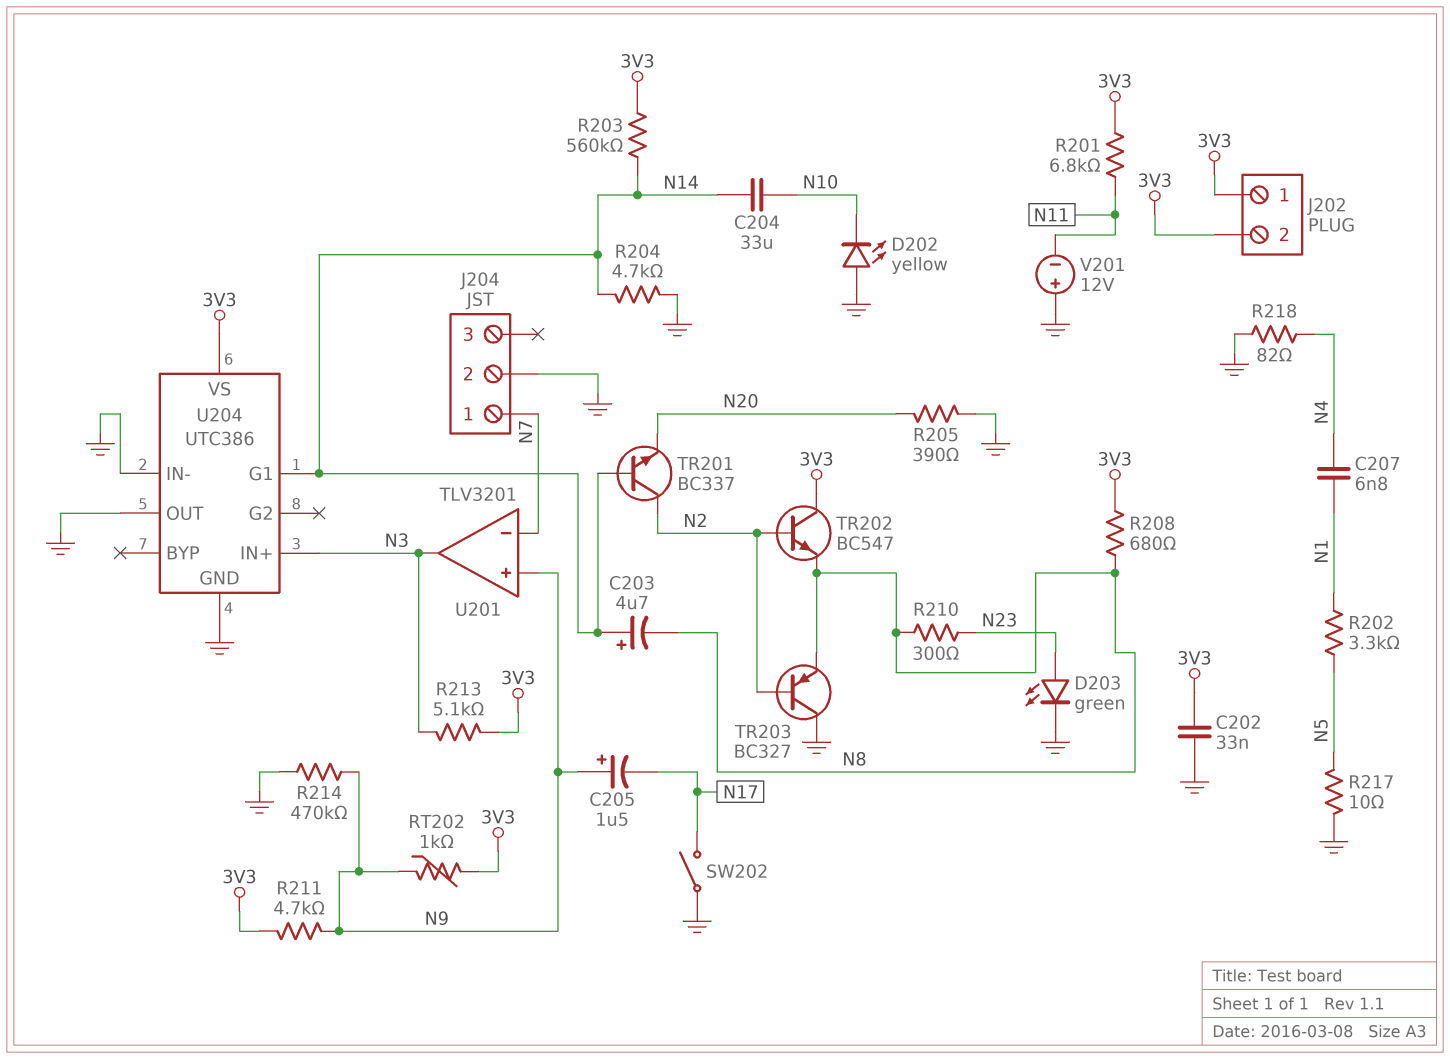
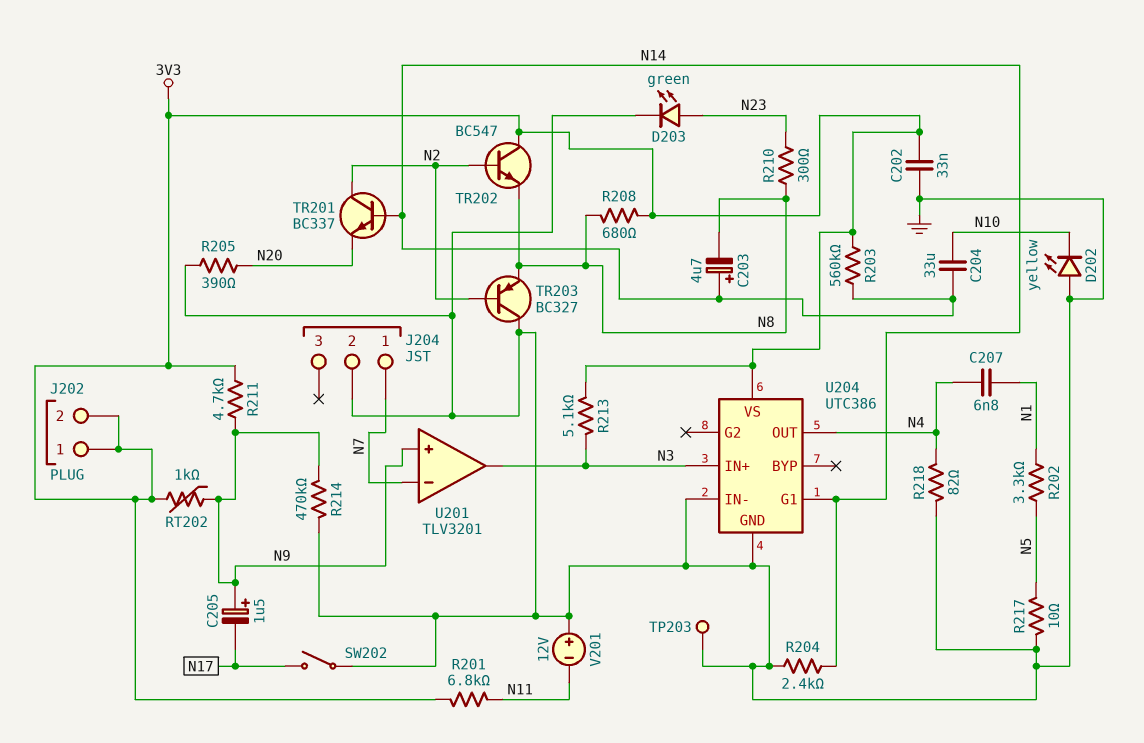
R204: 4.7k (GND, N14) -> 2.4k (GND, N14)
TP203: none -> test point (GND)
U204 pin OUT: GND -> N4

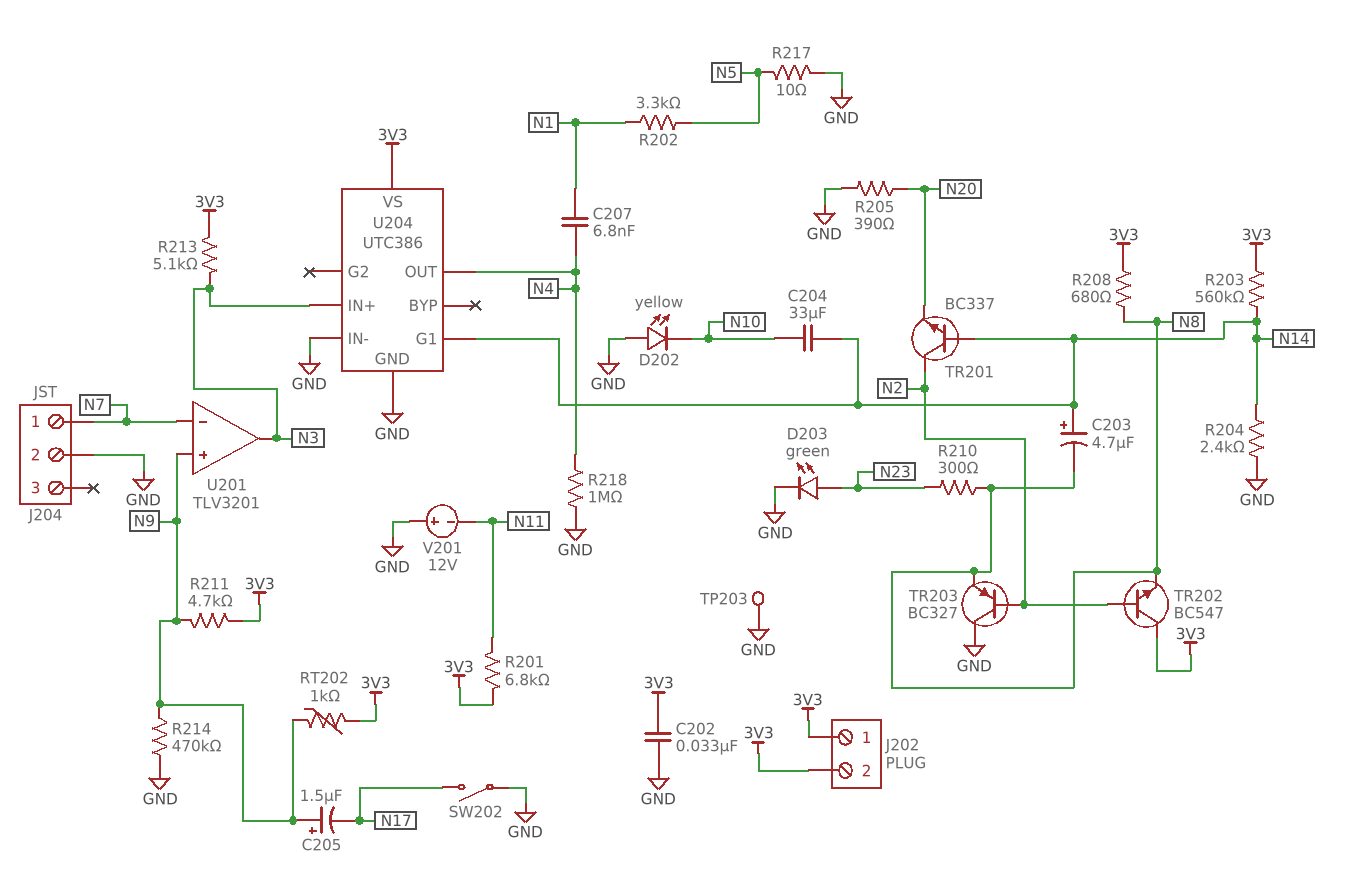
R218: 82 (GND, N4) -> 1M (GND, N4)

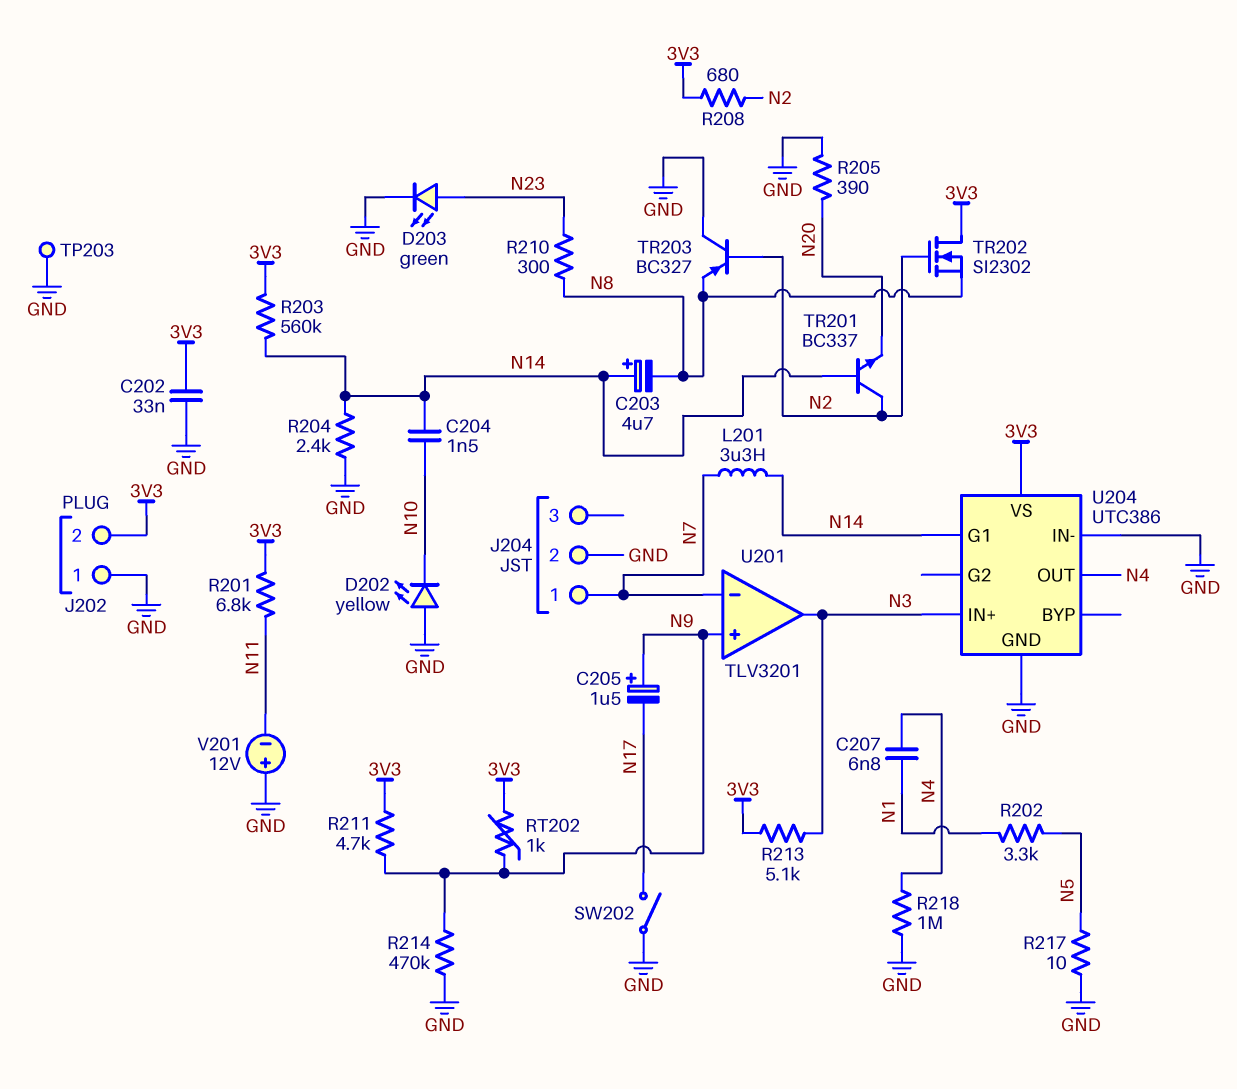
C204: 33uF (N10, N14) -> 1.5nF (N10, N14)
J202 pin 1: 3V3 -> GND
L201: none -> 3.3uH (N7, N14)
R208: 680 (3V3, N8) -> 680 (3V3, N2)
TR202: NPN BC547 (B N2, C 3V3, E N8) -> NMOS SI2302 (G N2, D 3V3, S N8)

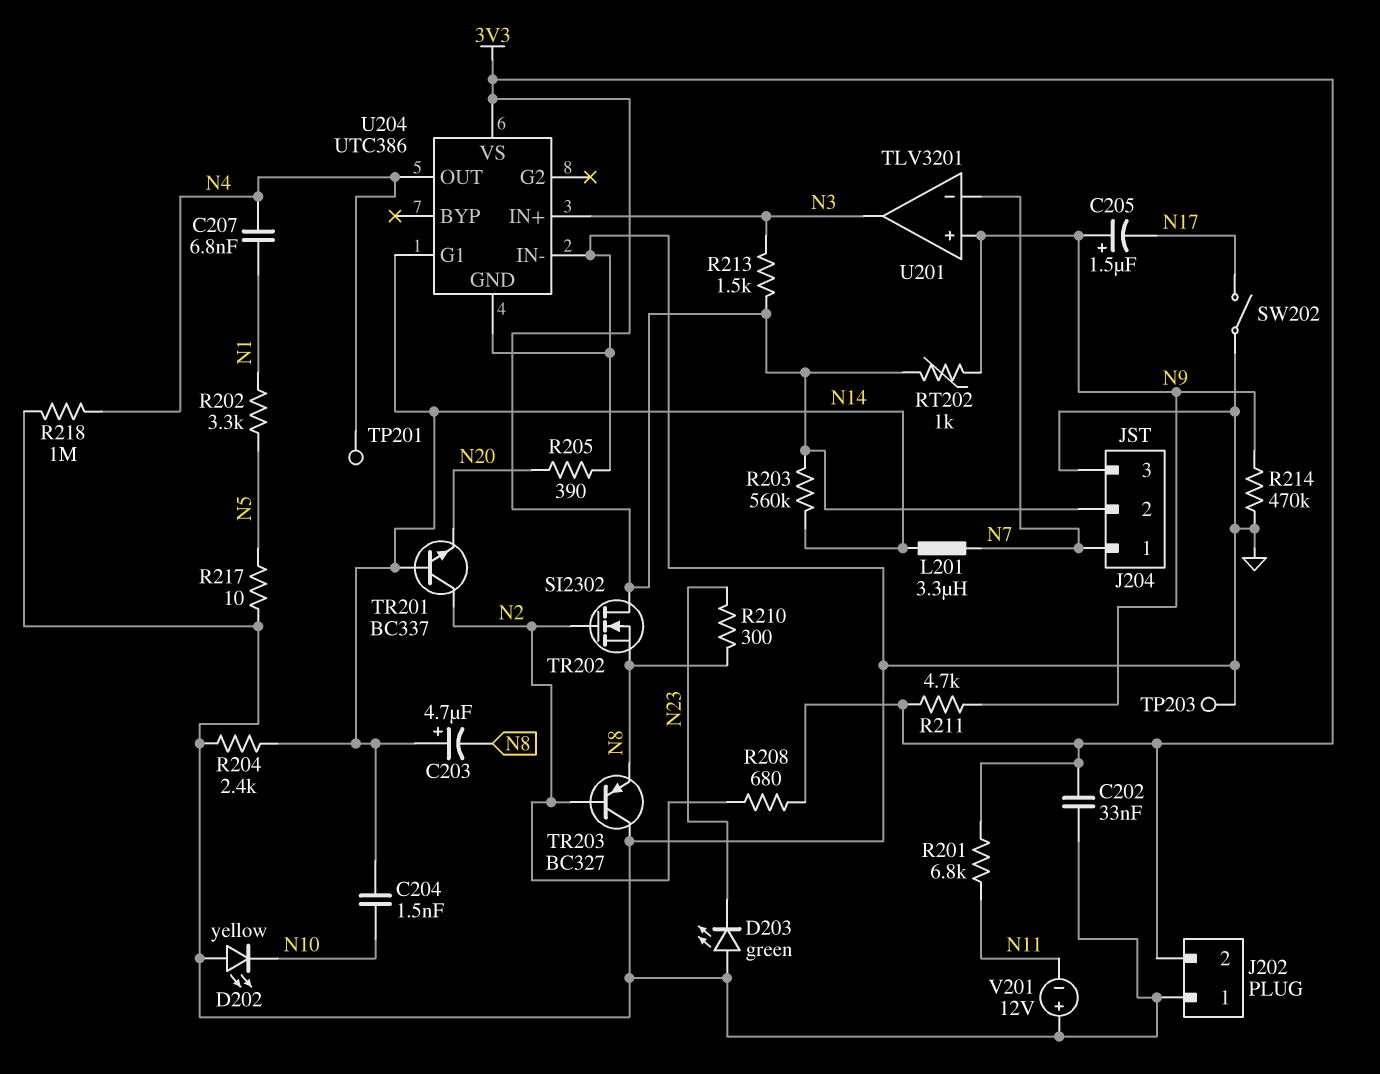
D203: LED green (A N23, K GND) -> LED green (A GND, K N23)
J204 pin 2: GND -> 3V3
J204 pin 3: none -> GND
R213: 5.1k (3V3, N3) -> 1.5k (3V3, N3)
TP201: none -> test point (N4)

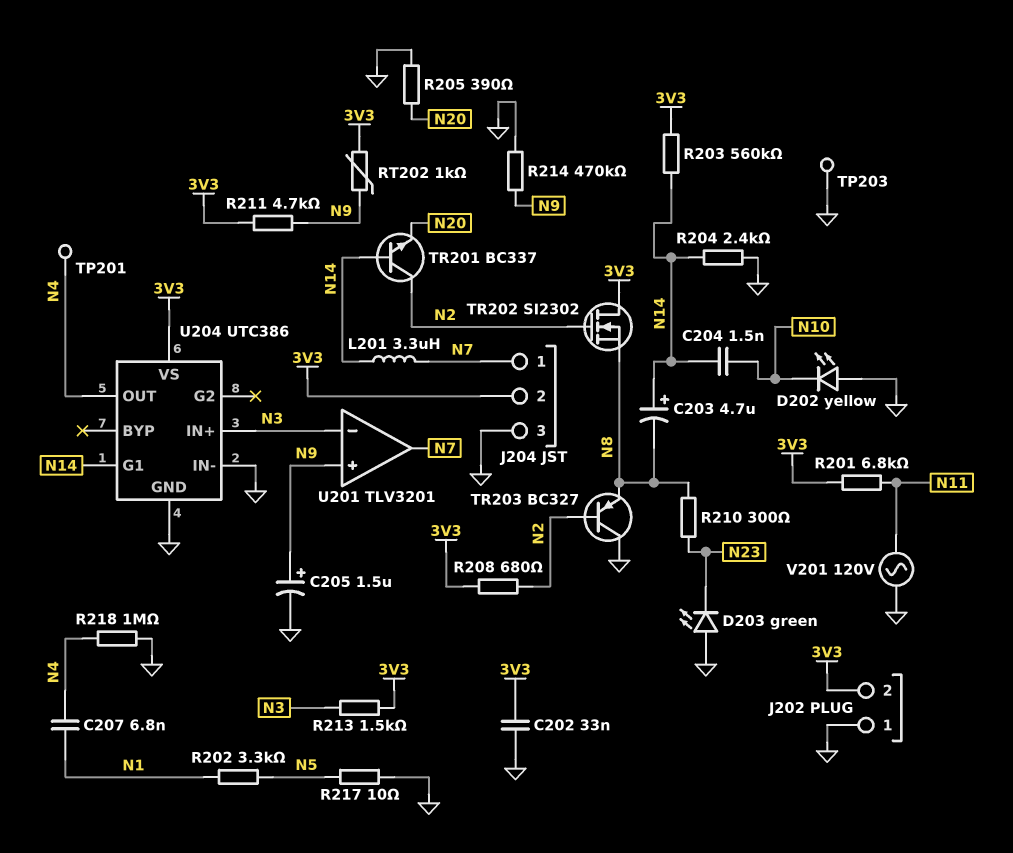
C205: 1.5uF (plus N9, minus N17) -> 1.5uF (plus N9, minus GND)
SW202: switch (GND, N17) -> none
U201 pin in-: N7 -> N3
U201 pin out: N3 -> N7
V201: 12V (plus GND, minus N11) -> AC 120V (GND, N11)

